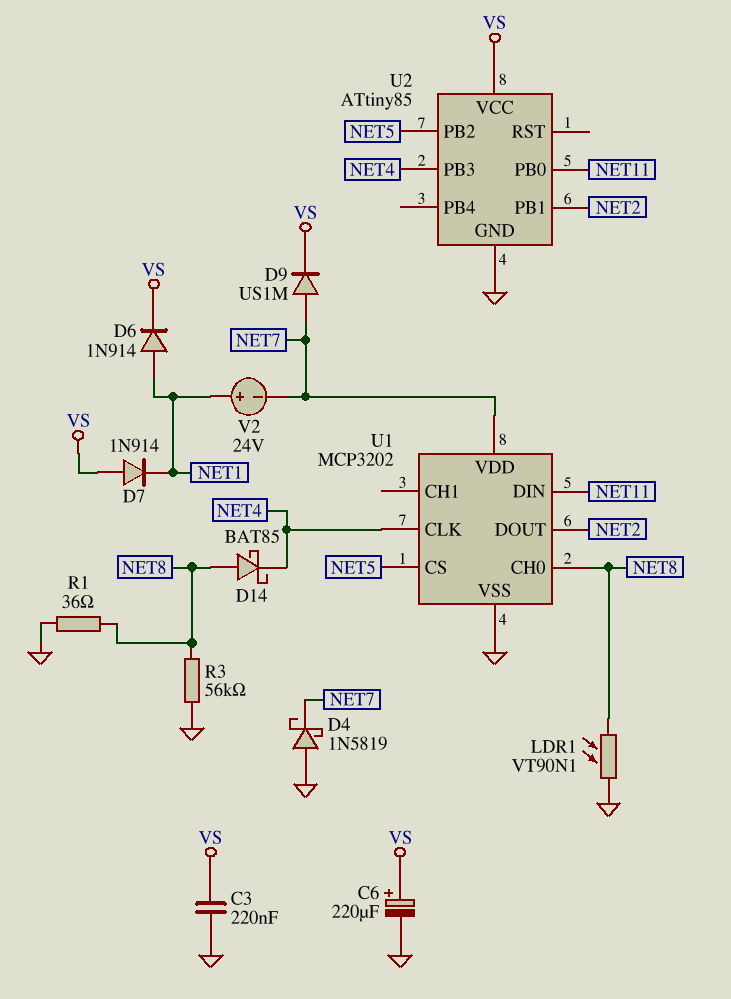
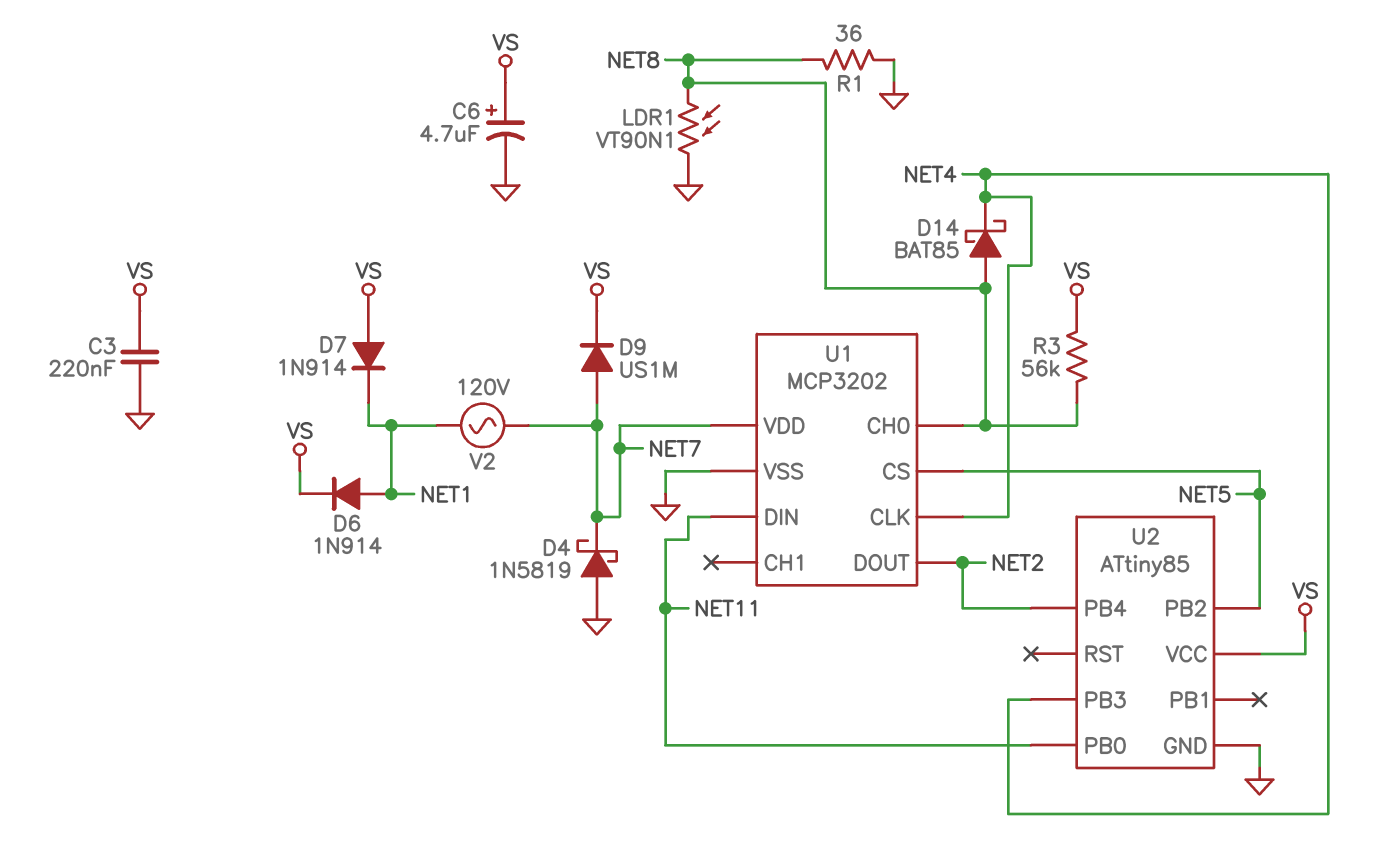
C6: 220uF (plus VS, minus GND) -> 4.7uF (plus VS, minus GND)
R3: 56k (GND, NET8) -> 56k (NET8, VS)
U2 pin PB1: NET2 -> none
U2 pin PB4: none -> NET2
V2: 24V (plus NET1, minus NET7) -> AC 120V (NET1, NET7)

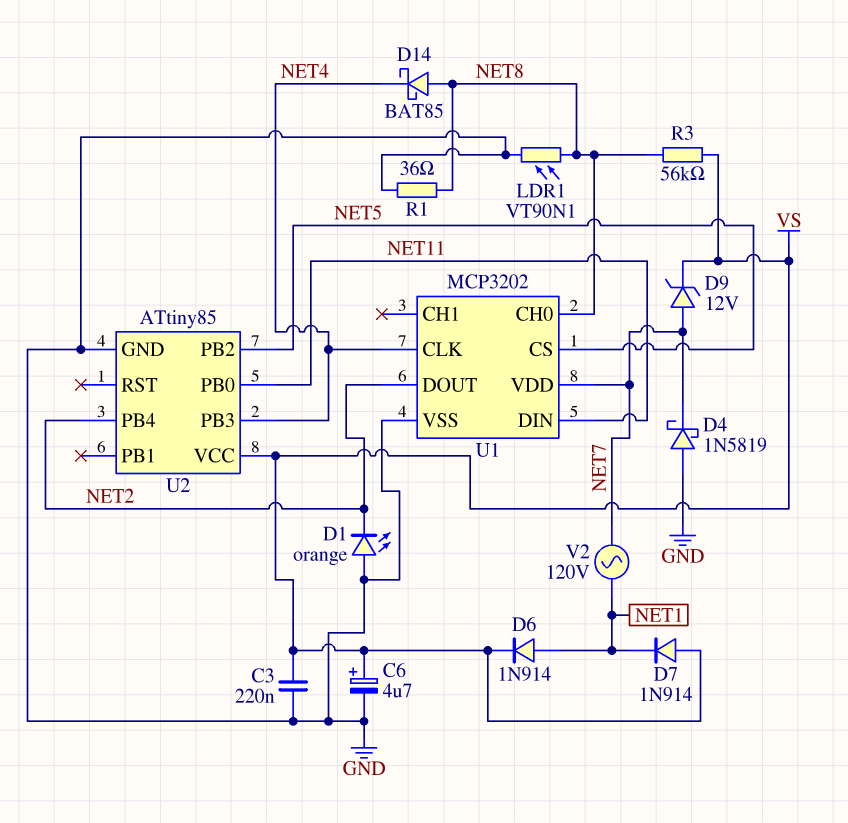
D1: none -> LED orange (A GND, K NET2)
D9: diode US1M (A NET7, K VS) -> zener 12V (A NET7, K VS)

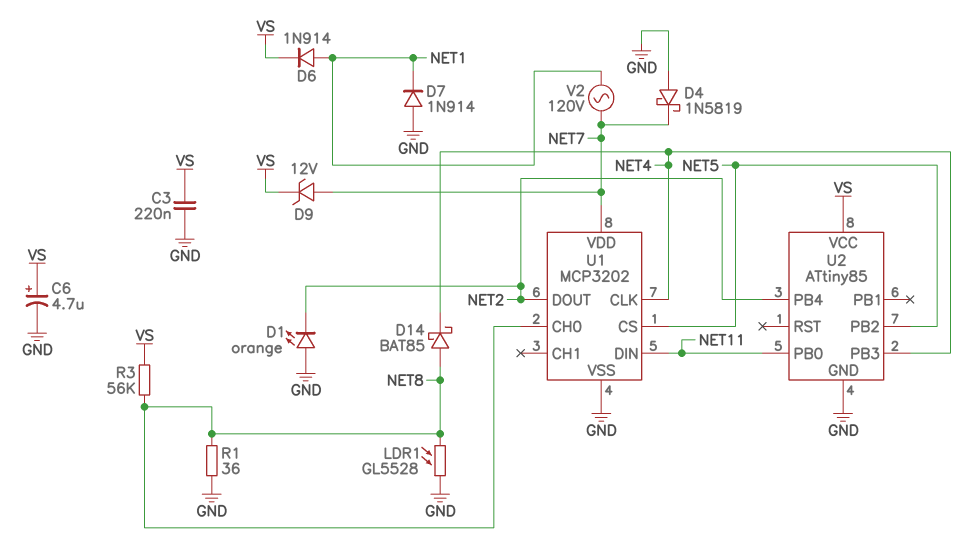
D7: diode 1N914 (A VS, K NET1) -> diode 1N914 (A GND, K NET1)
LDR1: VT90N1 (GND, NET8) -> GL5528 (GND, NET8)

